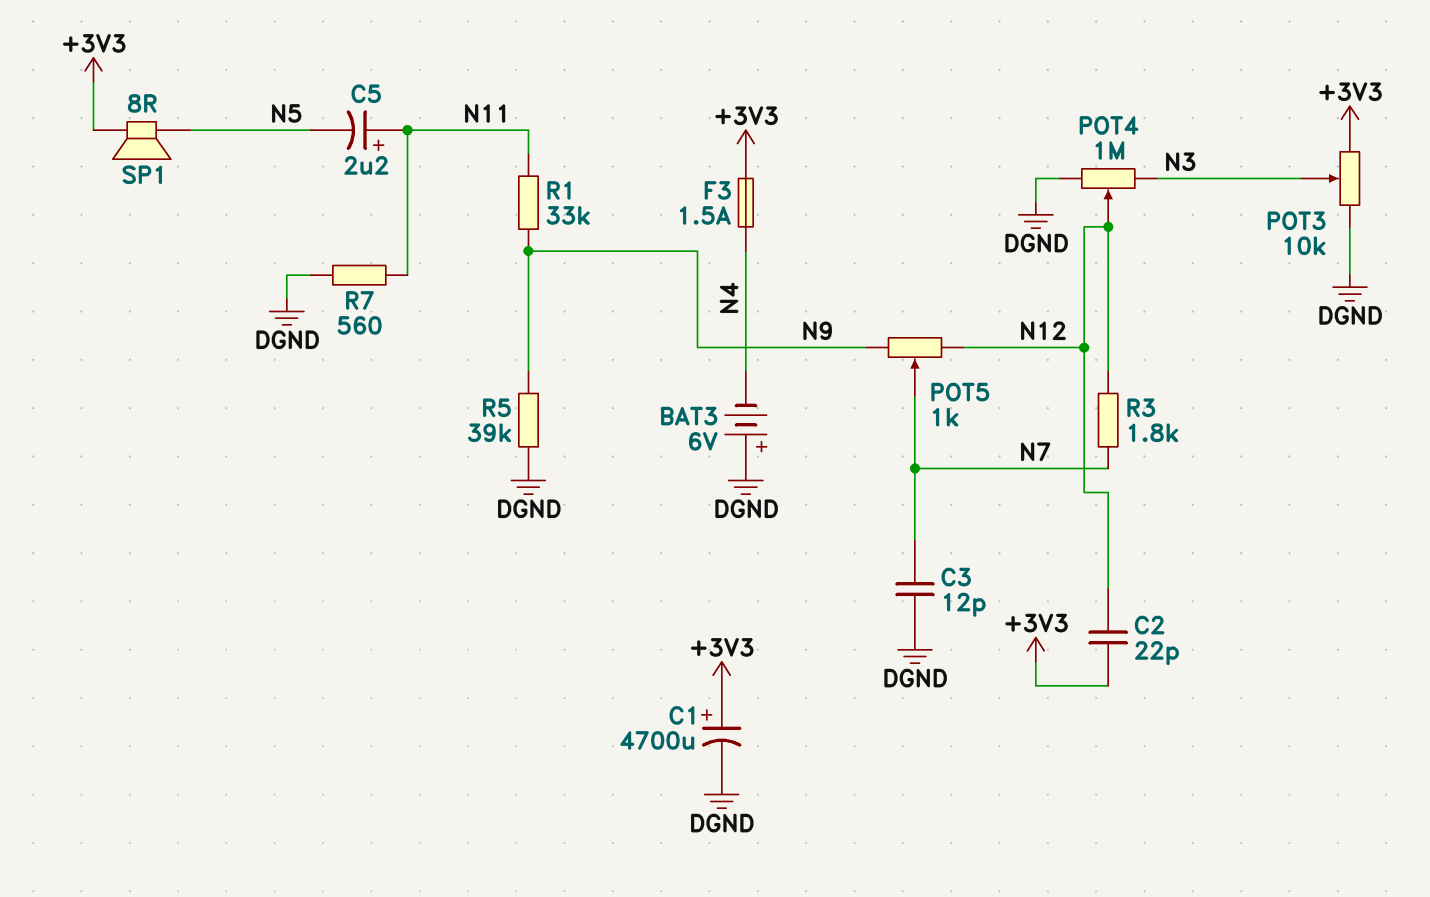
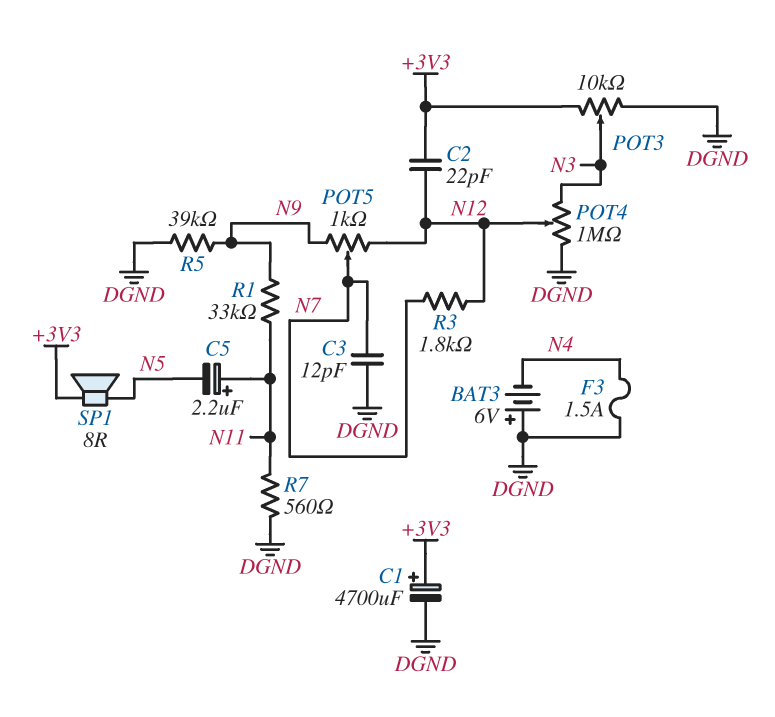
F3: 1.5A (+3V3, N4) -> 1.5A (DGND, N4)

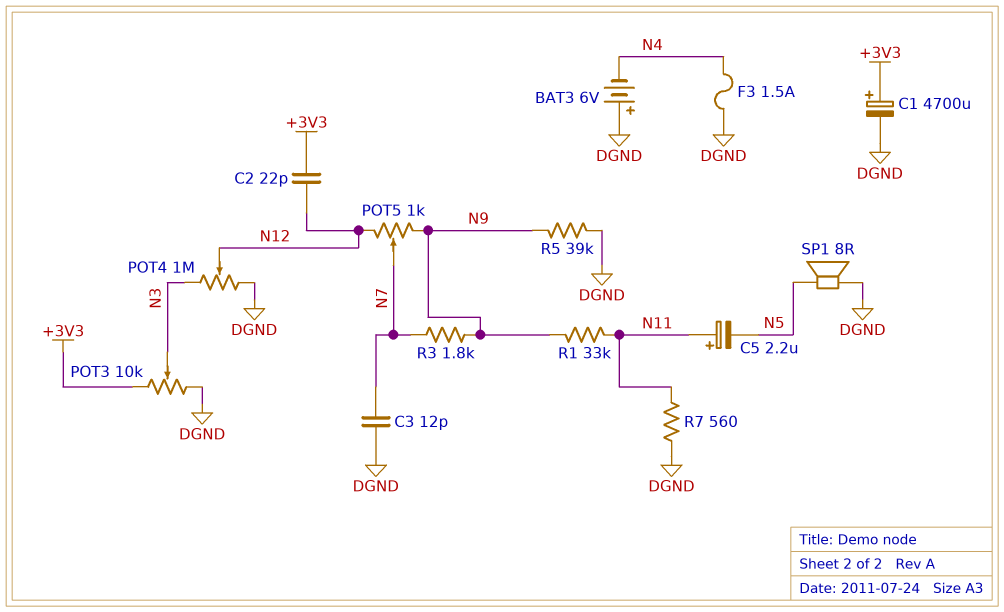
R3: 1.8k (N7, N12) -> 1.8k (N7, N9)
SP1: speaker 8R (+3V3, N5) -> speaker 8R (DGND, N5)

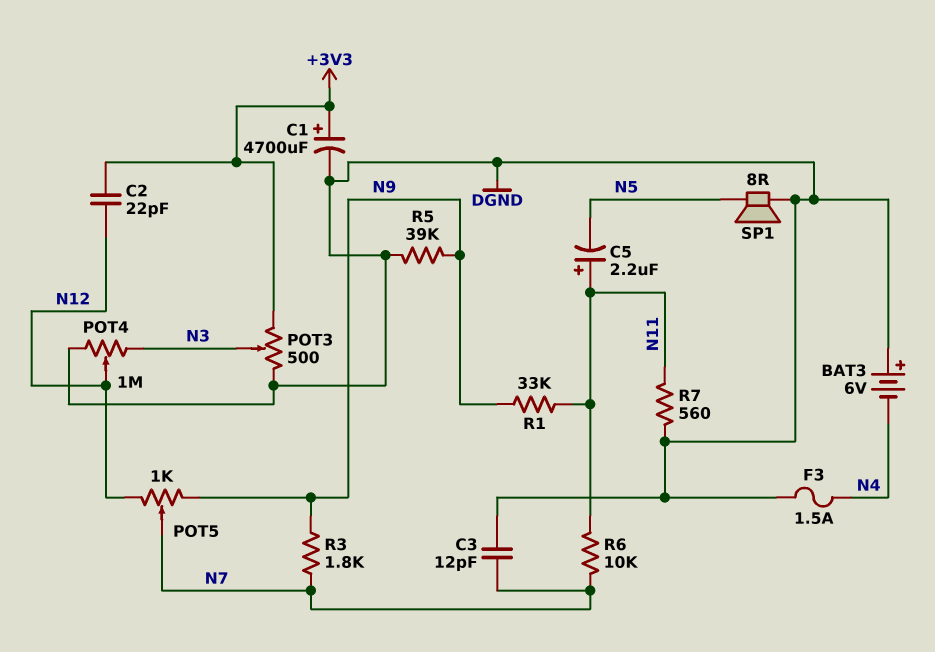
POT3: 10k (+3V3, DGND, wiper N3) -> 500 (+3V3, DGND, wiper N3)
R6: none -> 10k (N7, N11)

